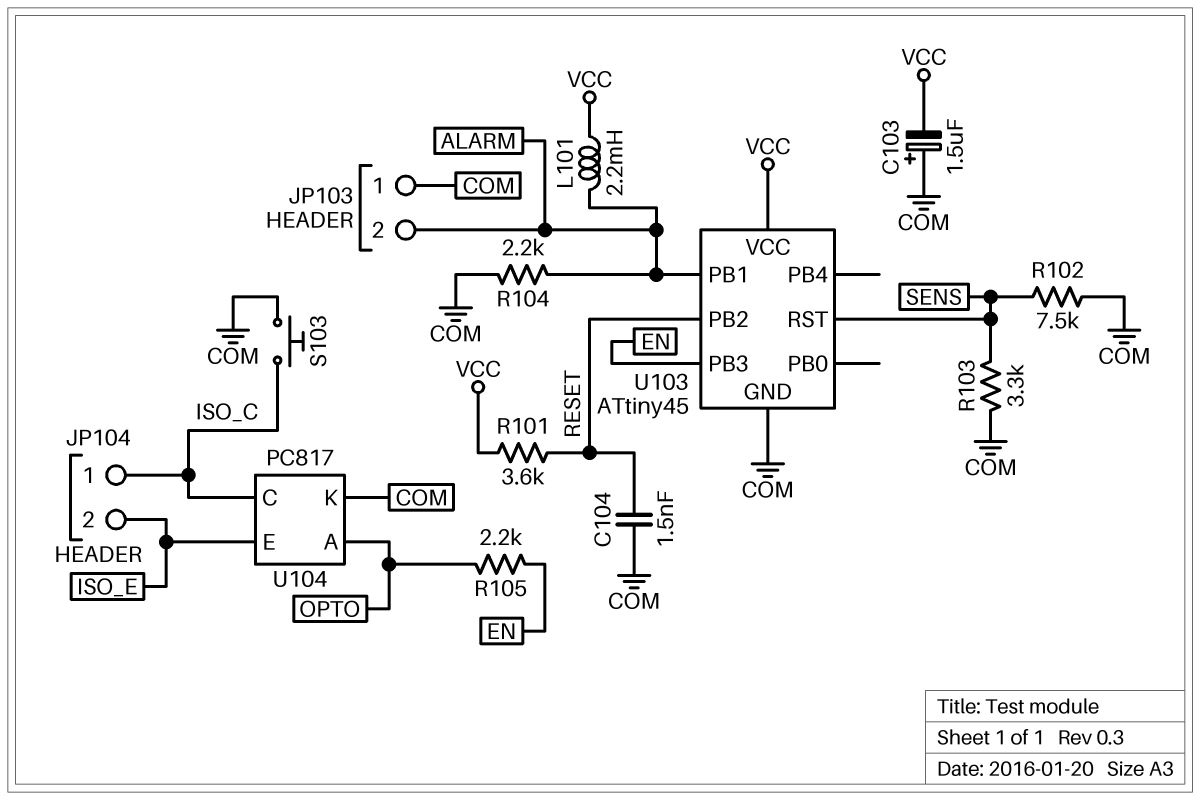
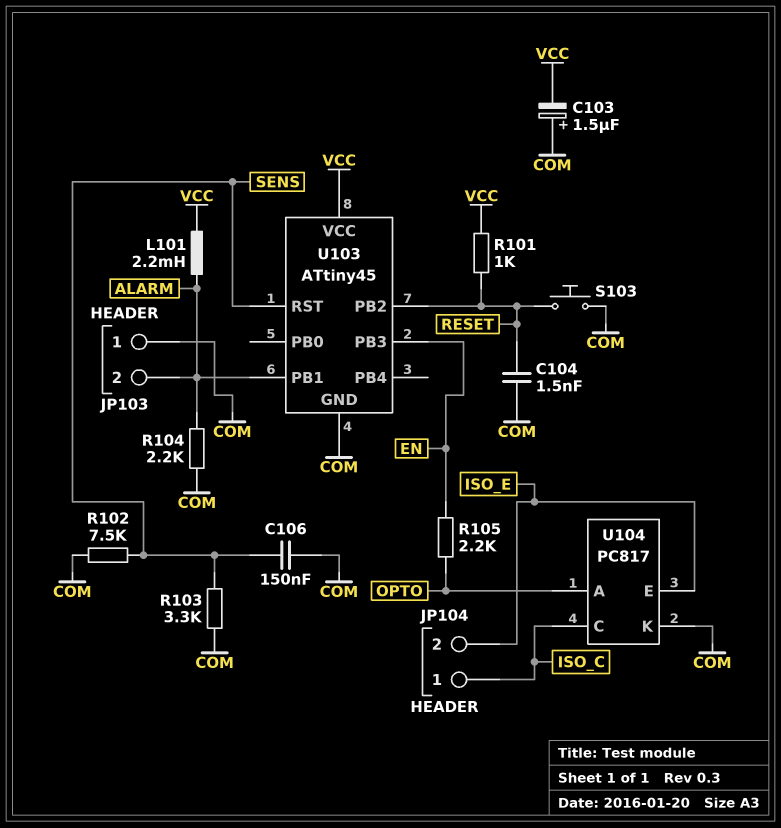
C106: none -> 150nF (COM, SENS)
R101: 3.6k (RESET, VCC) -> 1k (RESET, VCC)
S103: button (COM, ISO_C) -> button (COM, RESET)

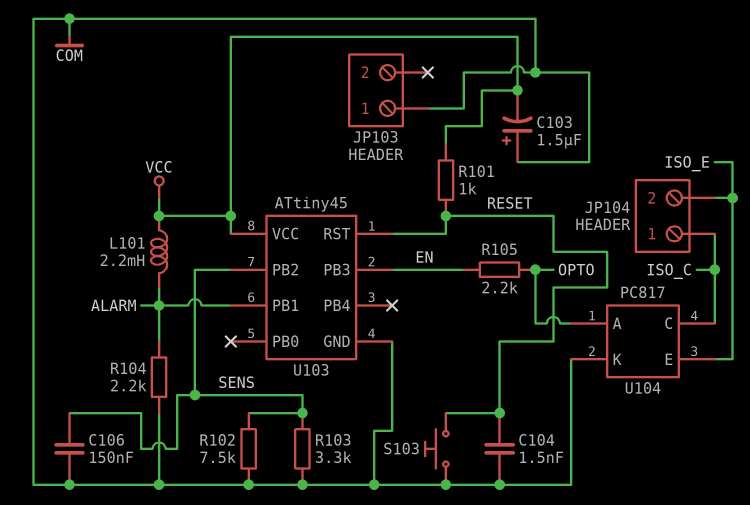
JP103 pin 2: ALARM -> none
U103 pin PB2: RESET -> SENS
U103 pin RST: SENS -> RESET

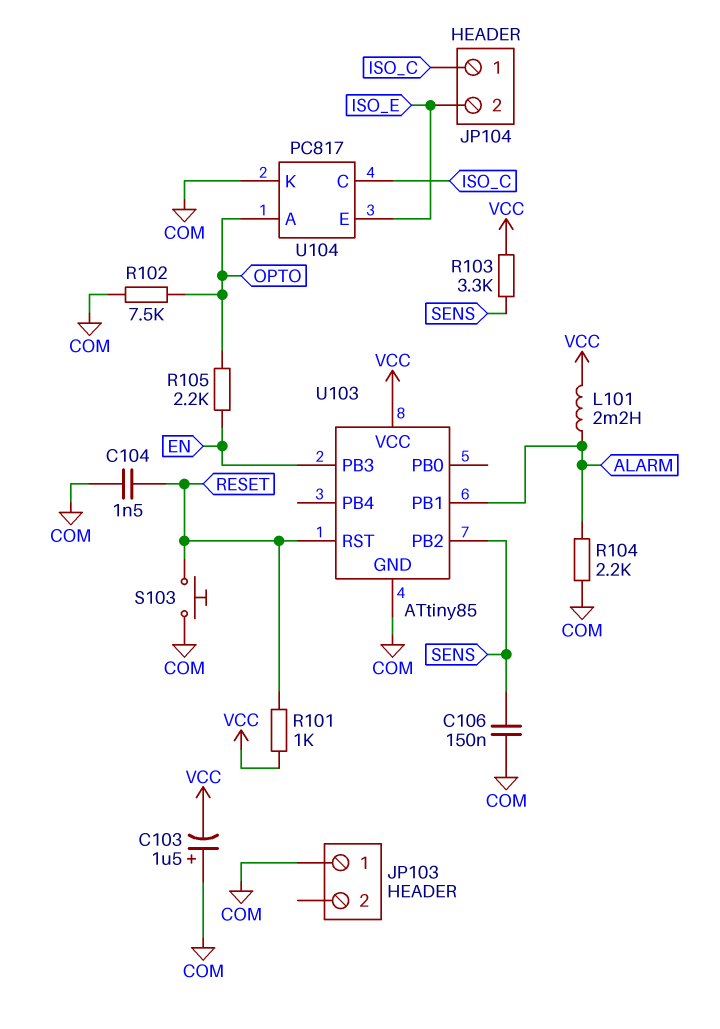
R102: 7.5k (COM, SENS) -> 7.5k (COM, OPTO)
R103: 3.3k (COM, SENS) -> 3.3k (SENS, VCC)
U103: ATtiny45 -> ATtiny85

